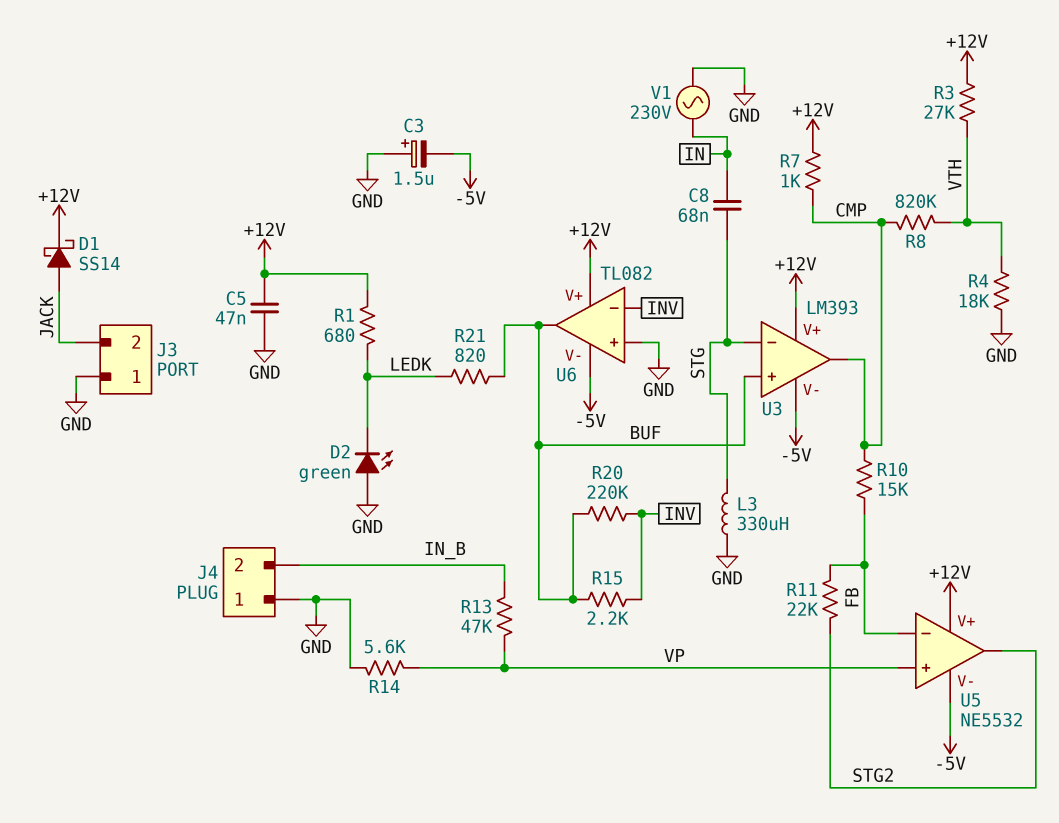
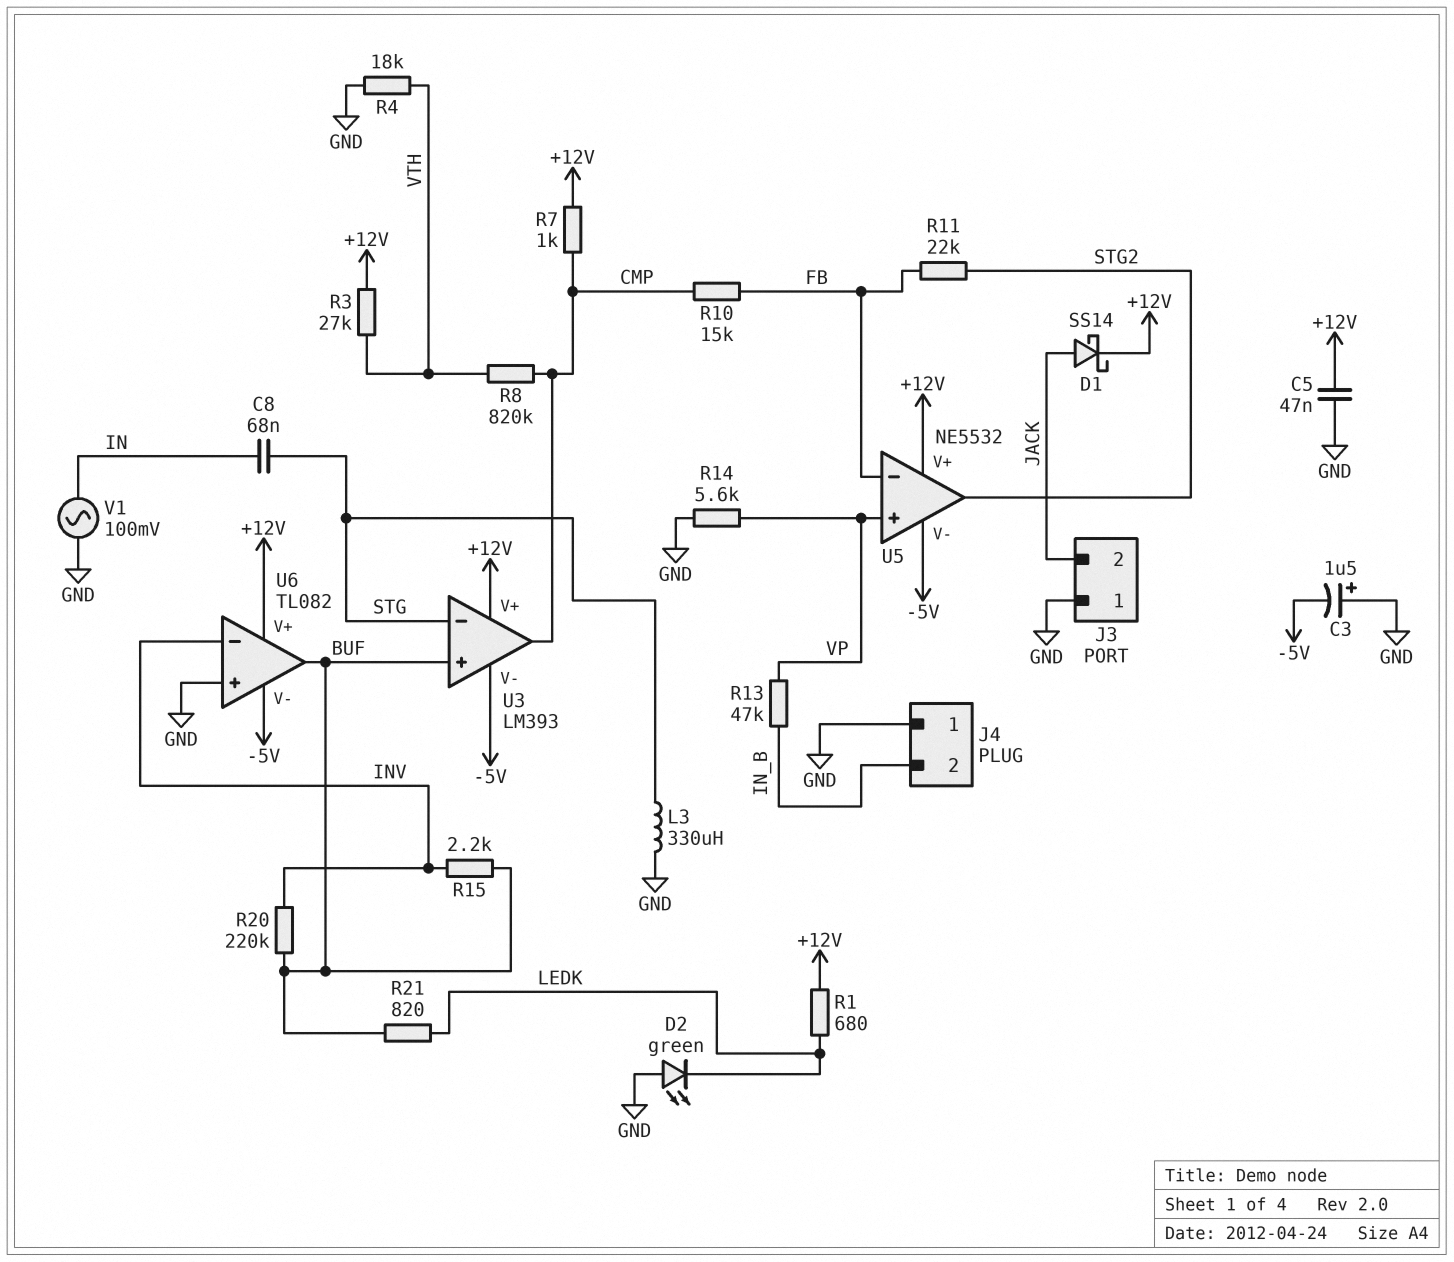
V1: AC 230V (GND, IN) -> AC 100mV (GND, IN)

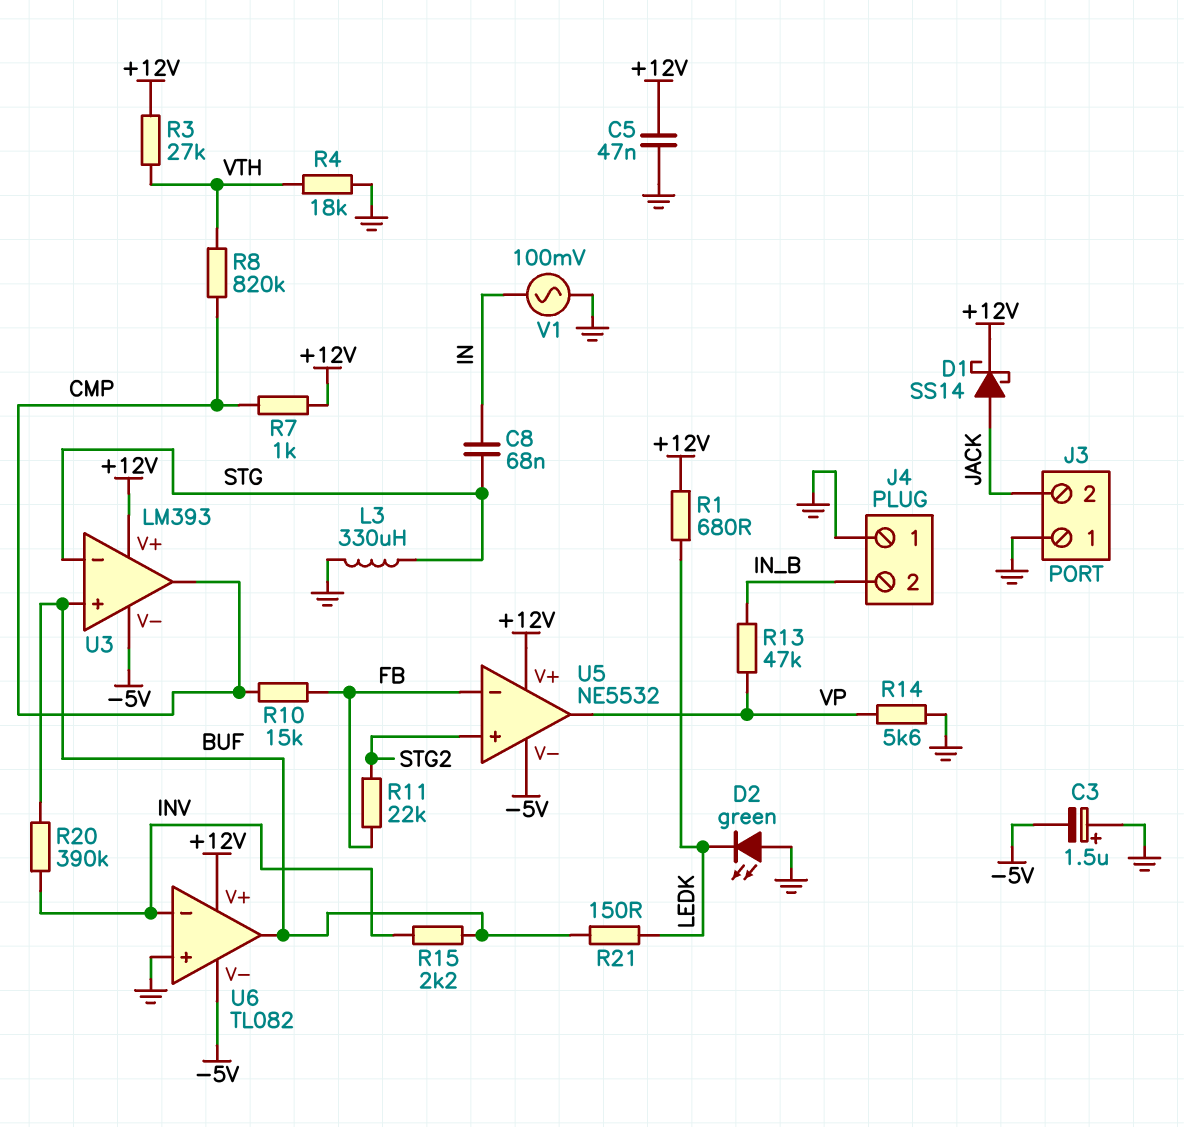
R20: 220k (BUF, INV) -> 390k (BUF, INV)
R21: 820 (BUF, LEDK) -> 150 (BUF, LEDK)
U5 pin in+: VP -> STG2
U5 pin out: STG2 -> VP

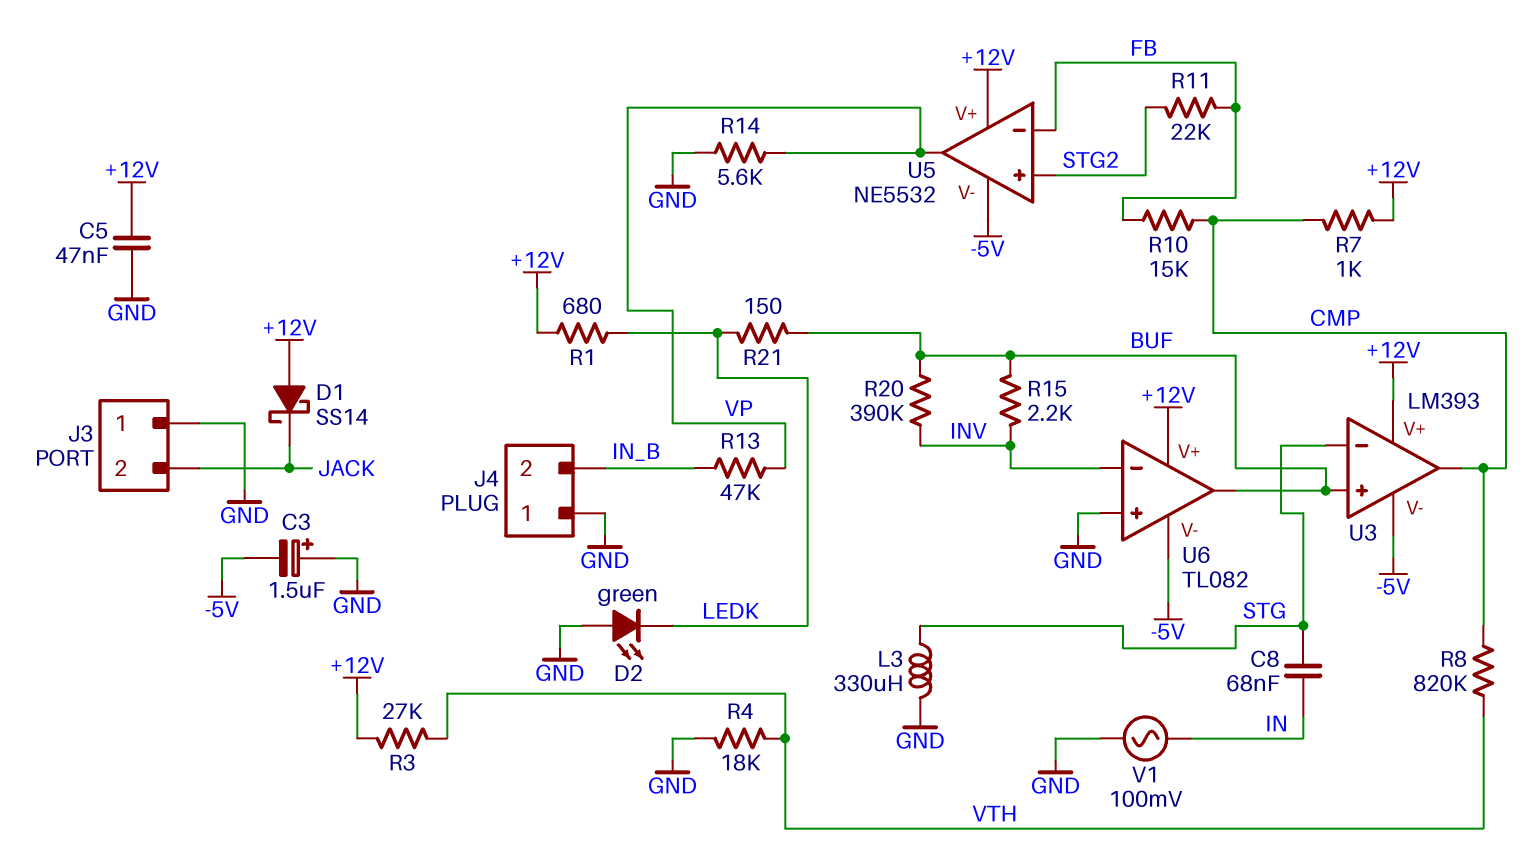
D1: schottky SS14 (A JACK, K +12V) -> schottky SS14 (A +12V, K JACK)

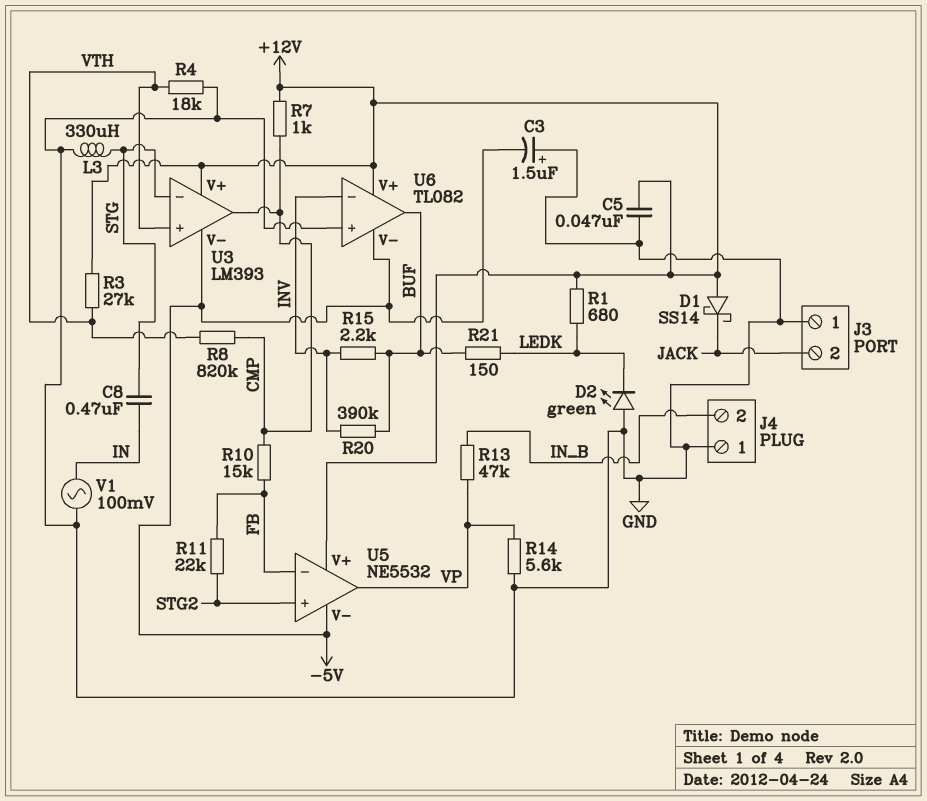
C8: 68nF (IN, STG) -> 470nF (IN, STG)
U3 pin in+: BUF -> VTH

